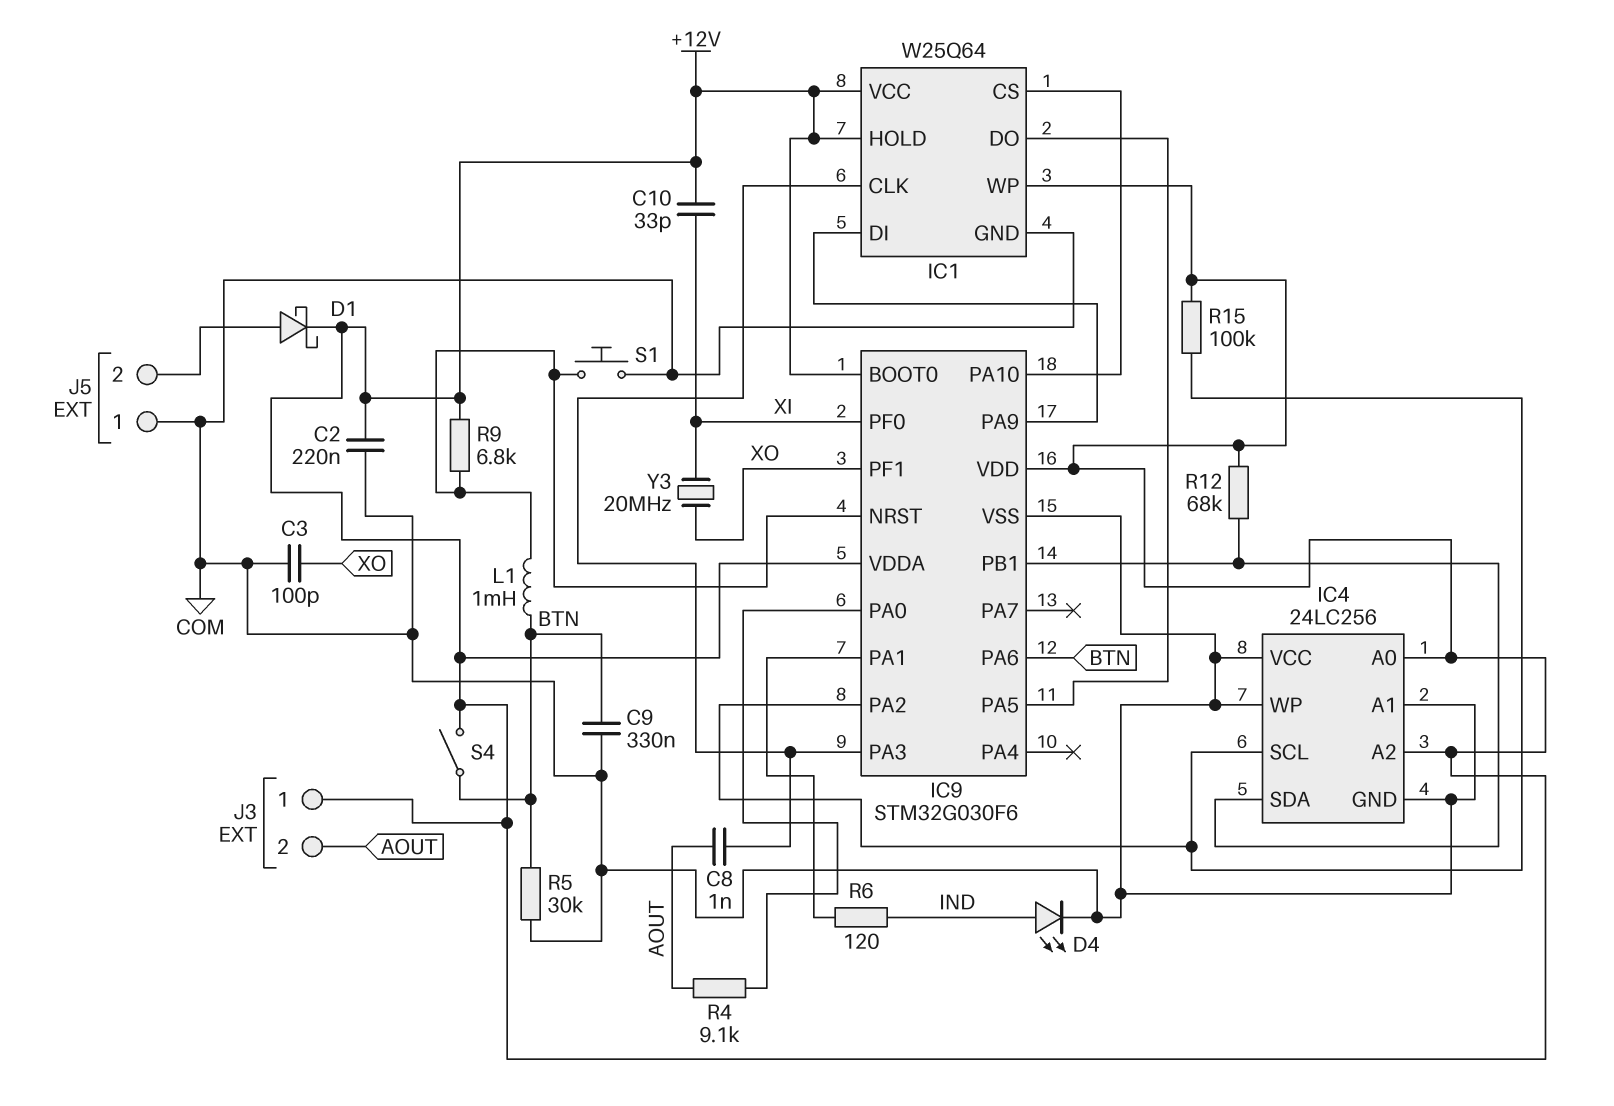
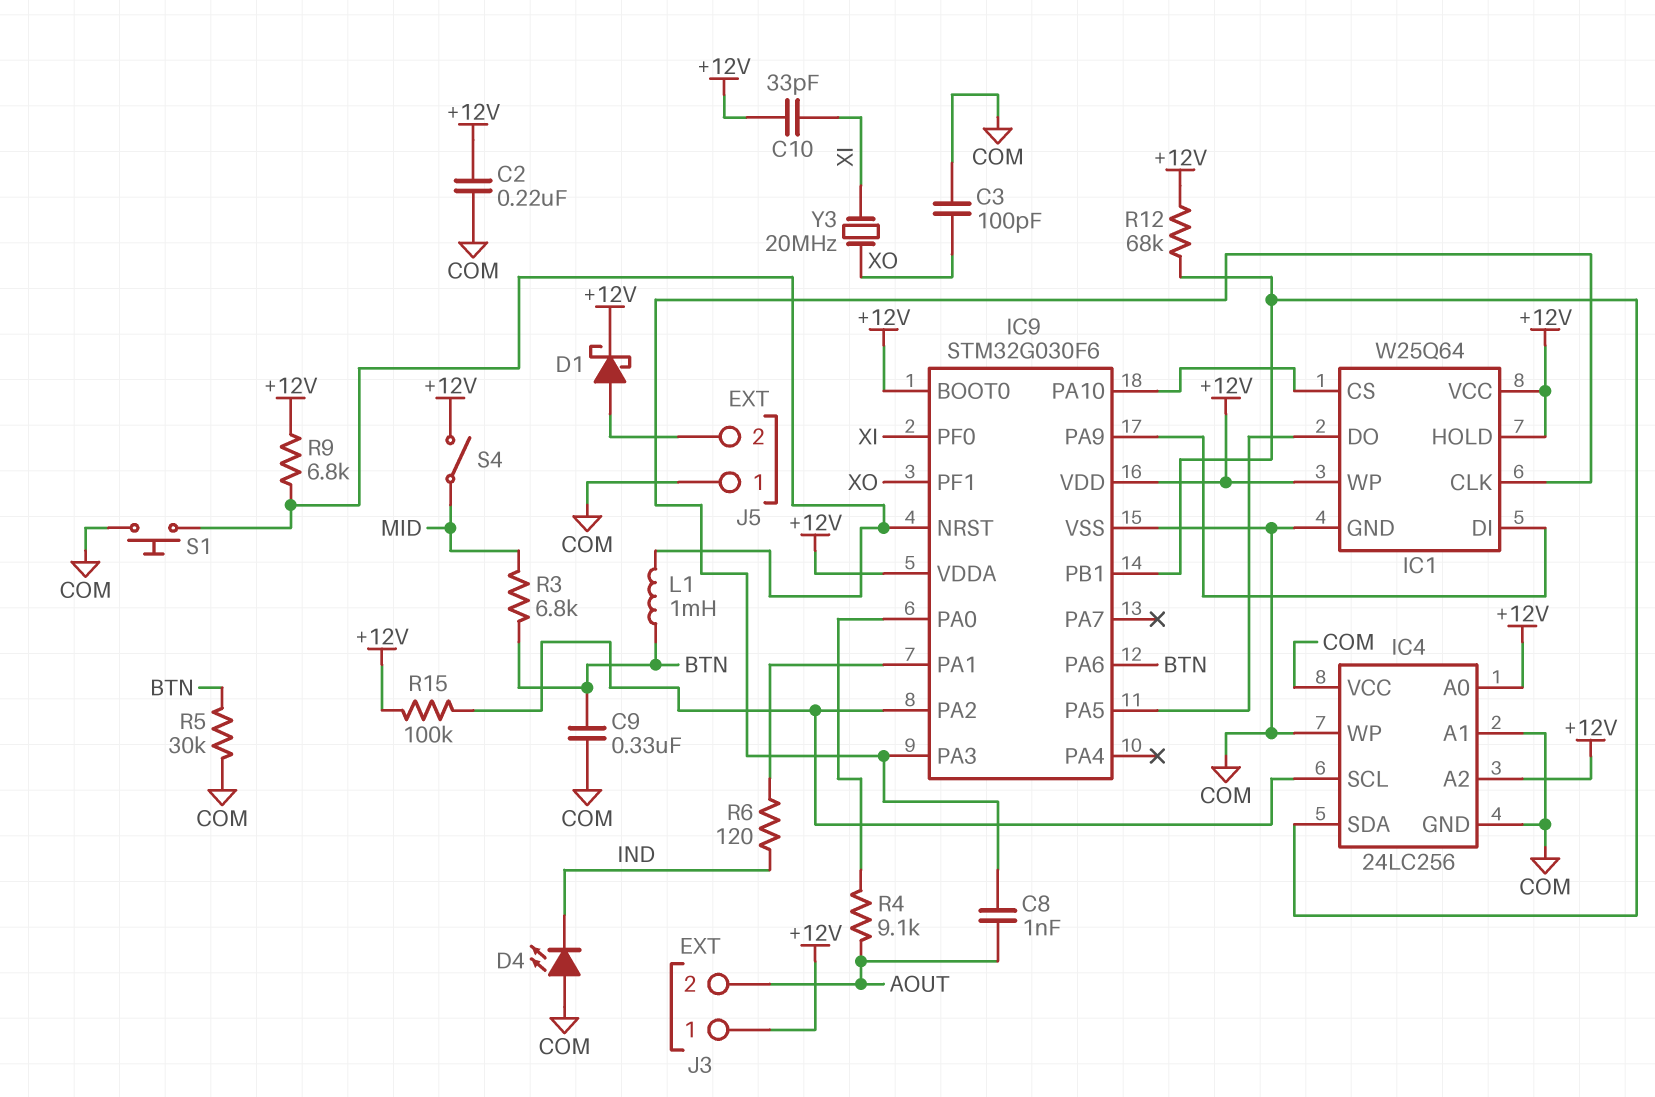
D4: LED (A IND, K COM) -> LED (A COM, K IND)
R3: none -> 6.8k (BTN, MID)
S4: switch (+12V, BTN) -> switch (+12V, MID)

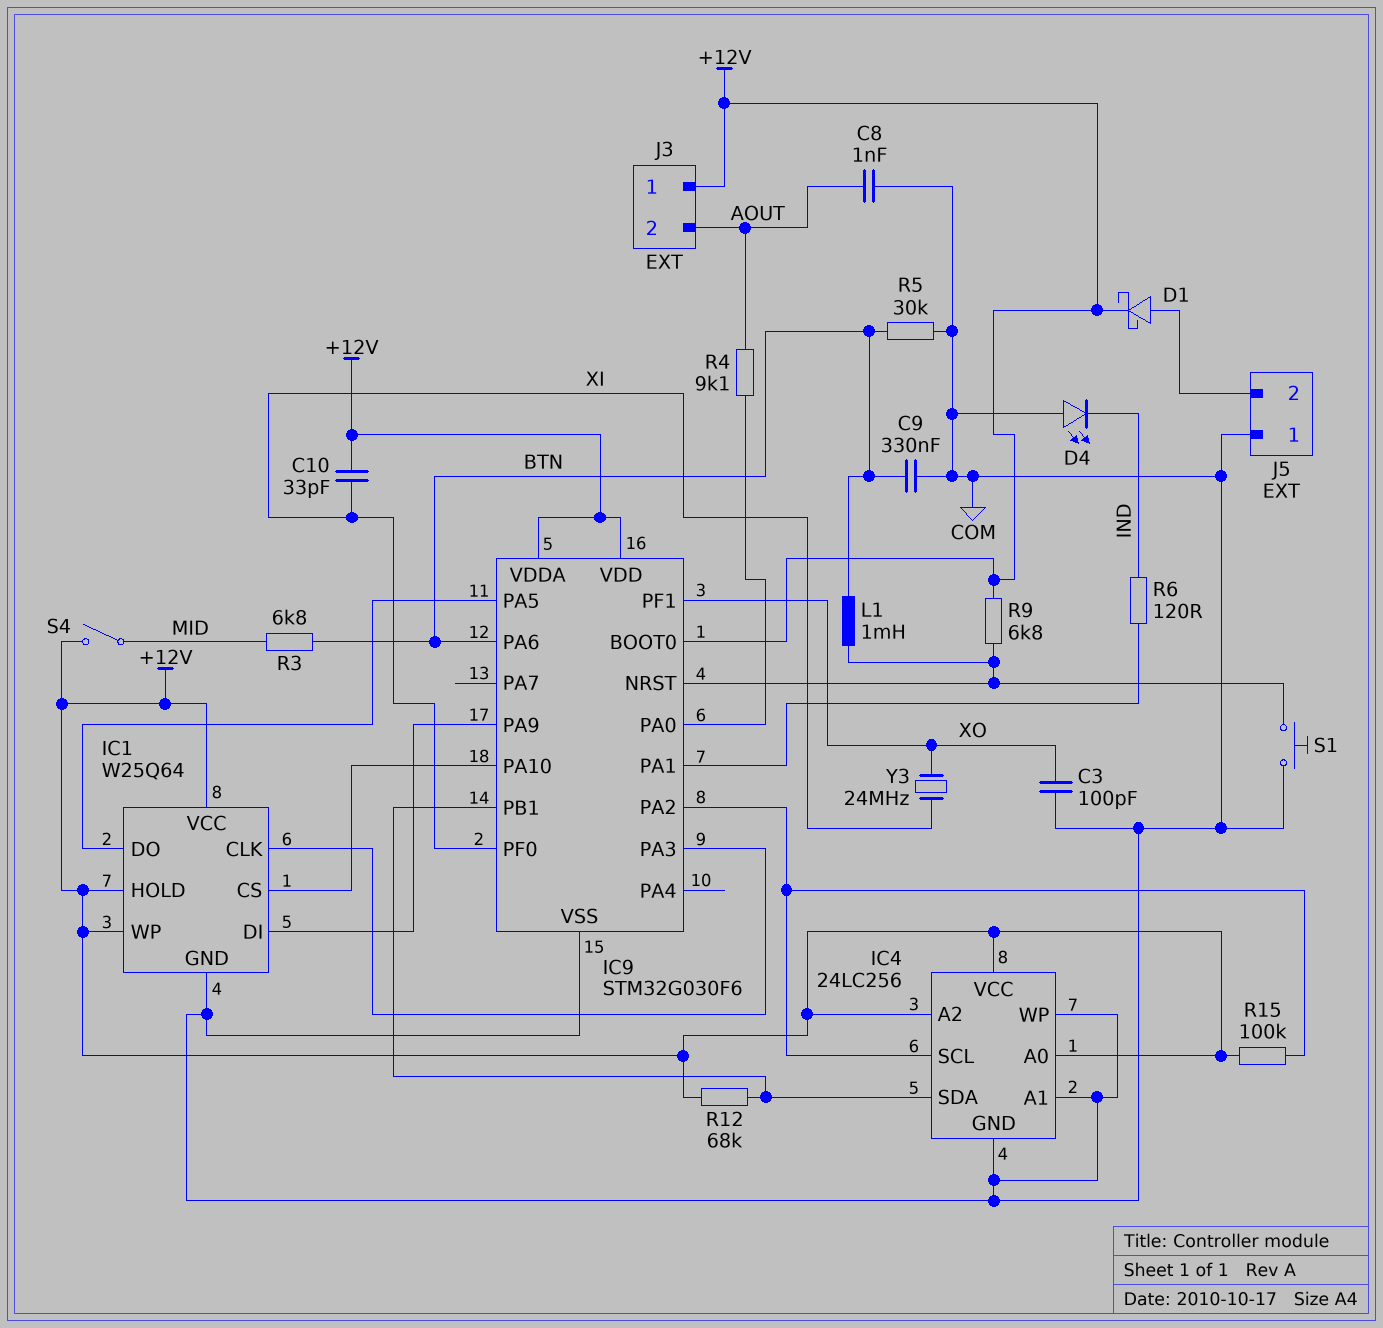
C2: 220nF (+12V, COM) -> none
C8: 1nF (AOUT, IC1/CLK) -> 1nF (AOUT, COM)
IC4 pin VCC: COM -> +12V
Y3: 20MHz (XI, XO) -> 24MHz (XI, XO)

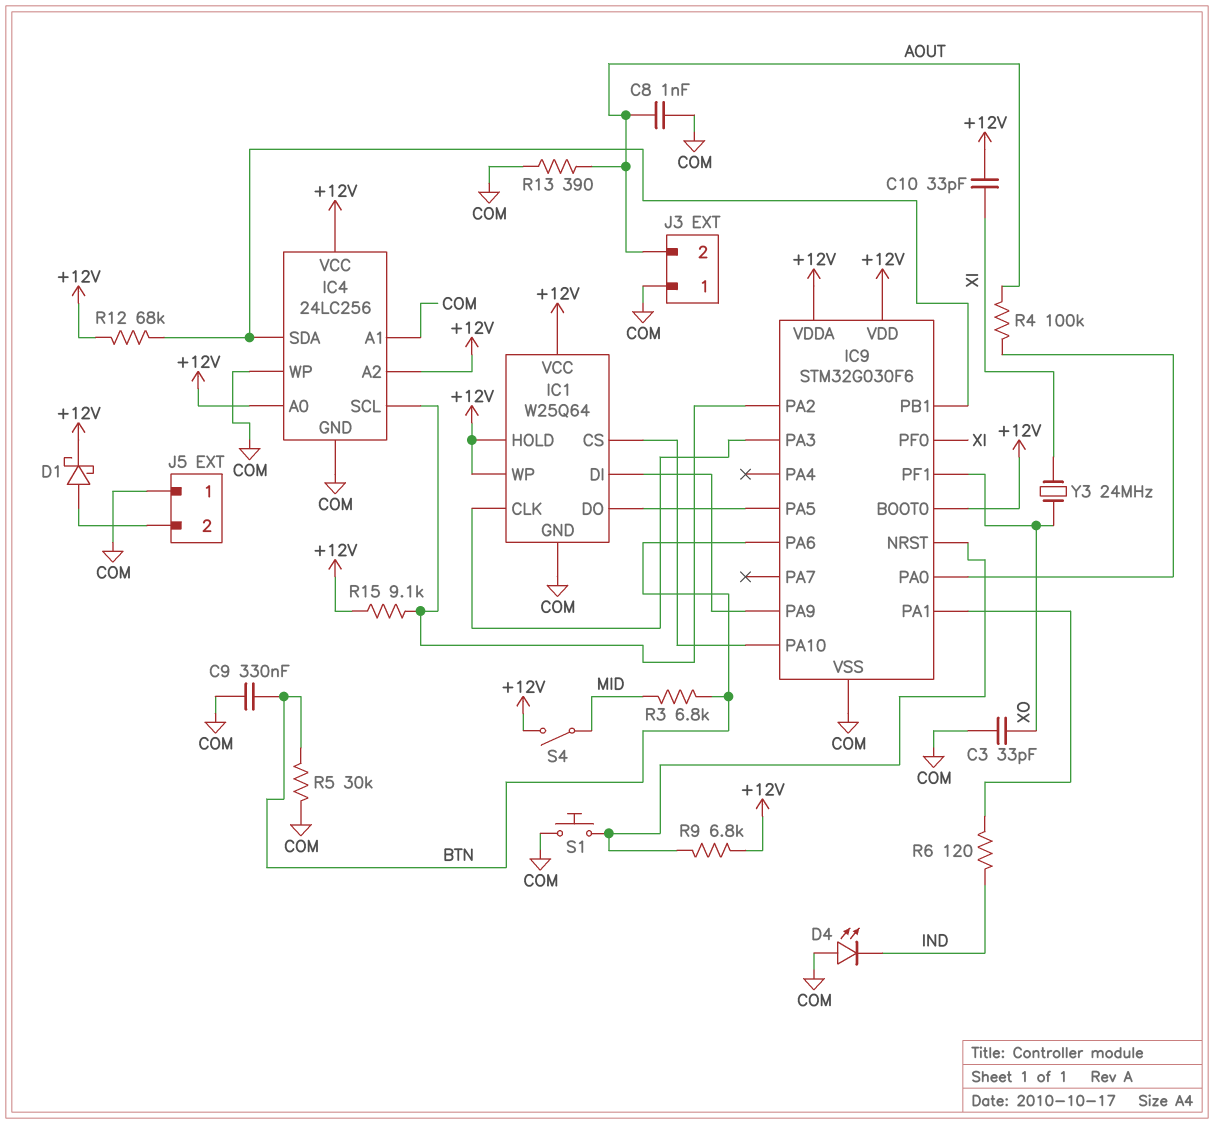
C3: 100pF (COM, XO) -> 33pF (COM, XO)
J3 pin 1: +12V -> COM
L1: 1mH (BTN, IC9/NRST) -> none
R4: 9.1k (AOUT, IC9/PA0) -> 100k (AOUT, IC9/PA0)
R13: none -> 390 (AOUT, COM)
R15: 100k (+12V, IC4/SCL) -> 9.1k (+12V, IC4/SCL)

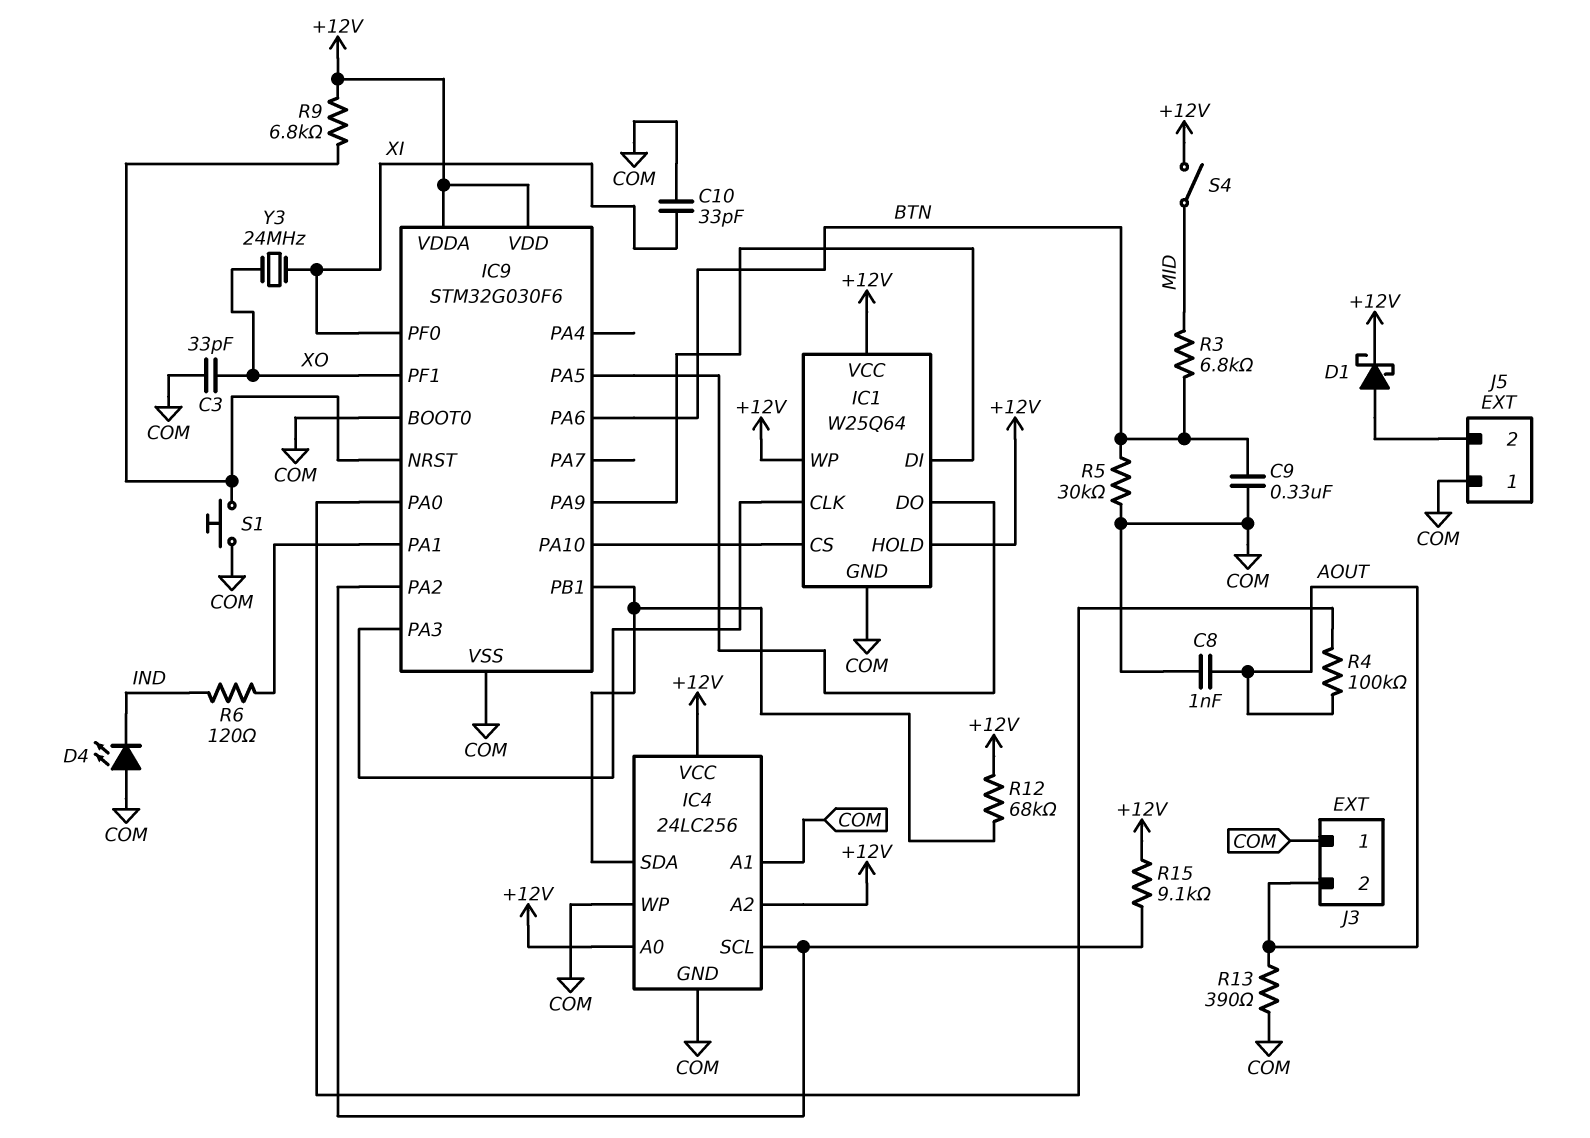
C10: 33pF (+12V, XI) -> 33pF (COM, XI)
IC9 pin BOOT0: +12V -> COM

